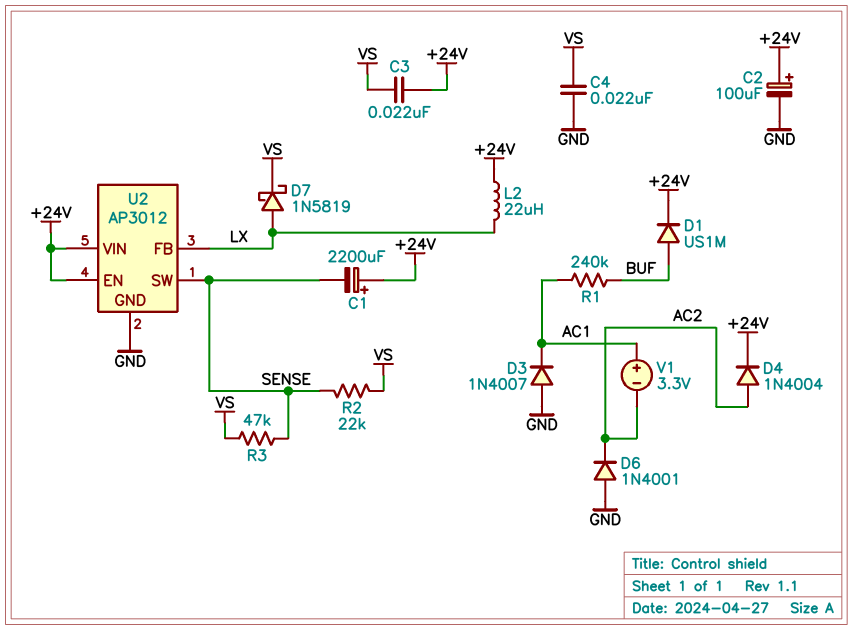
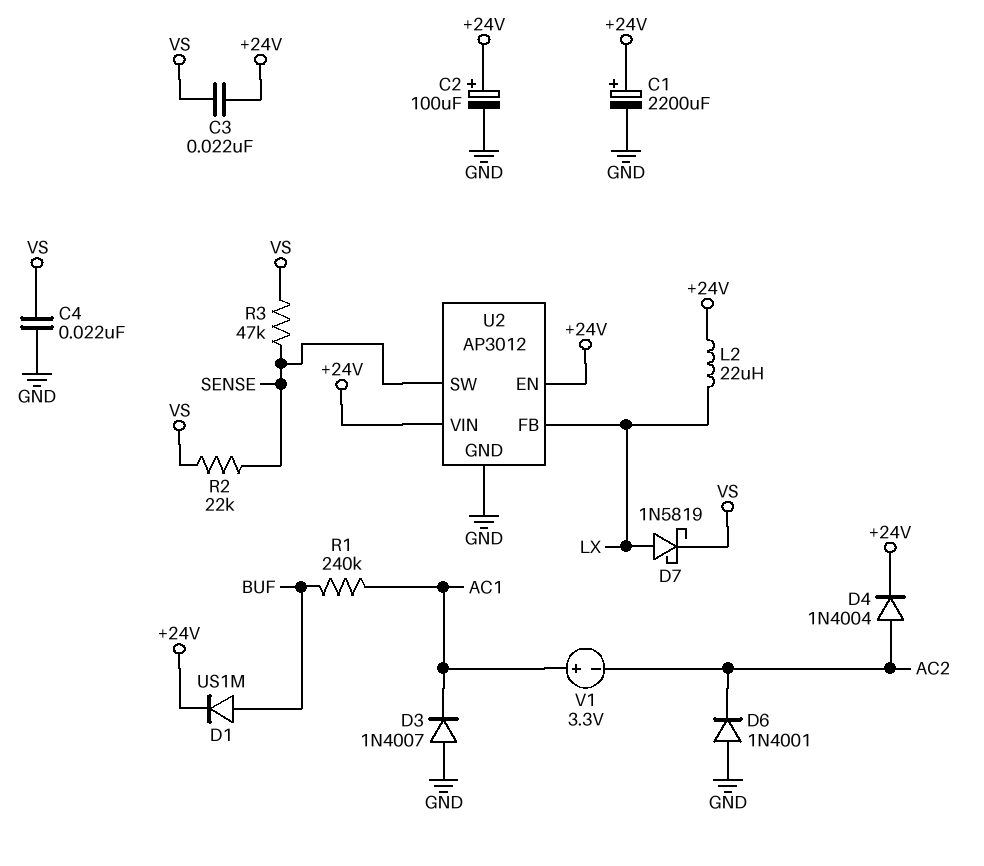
C1: 2200uF (plus +24V, minus SENSE) -> 2200uF (plus +24V, minus GND)

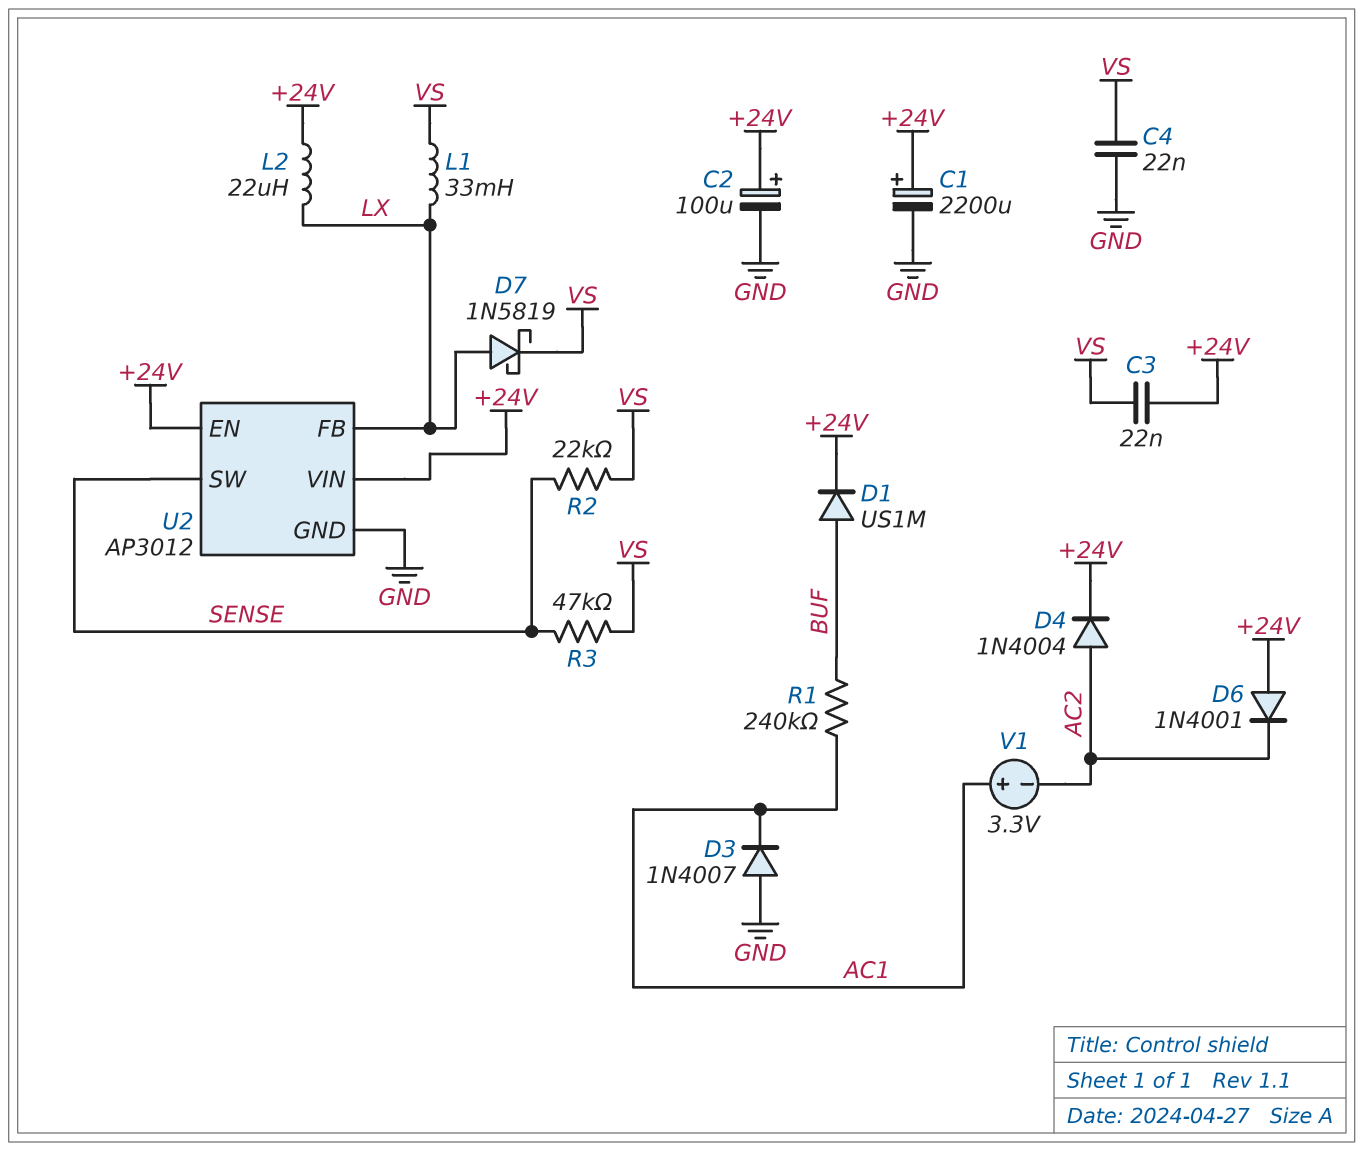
D6: diode 1N4001 (A GND, K AC2) -> diode 1N4001 (A +24V, K AC2)
L1: none -> 33mH (LX, VS)

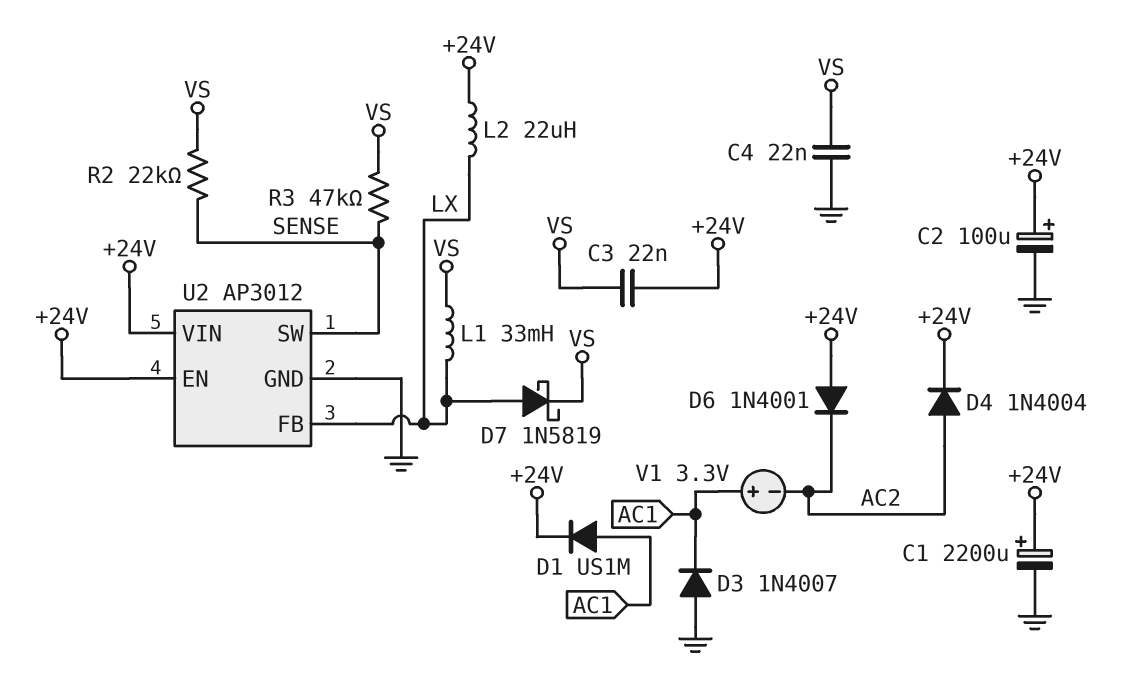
D1: diode US1M (A BUF, K +24V) -> diode US1M (A AC1, K +24V)
R1: 240k (AC1, BUF) -> none

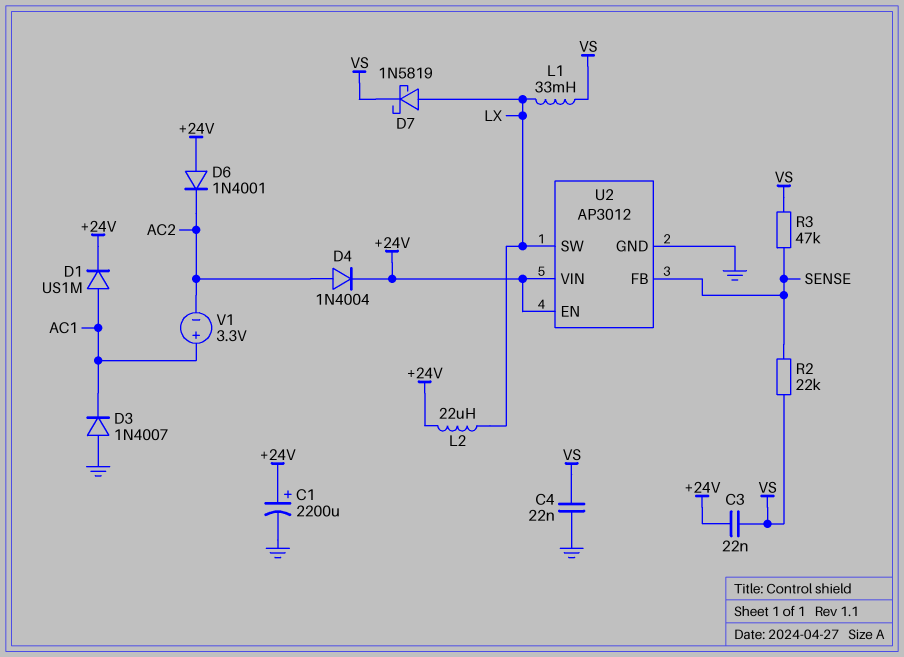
C2: 100uF (plus +24V, minus GND) -> none
U2 pin FB: LX -> SENSE
U2 pin SW: SENSE -> LX

